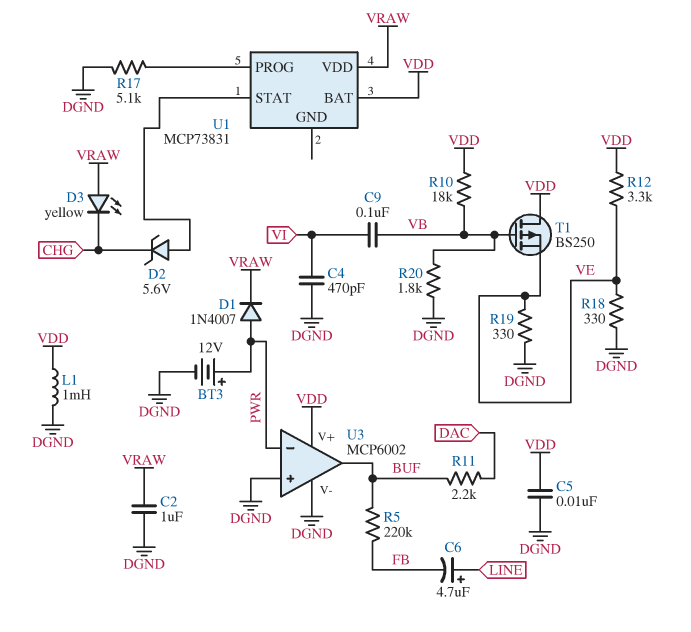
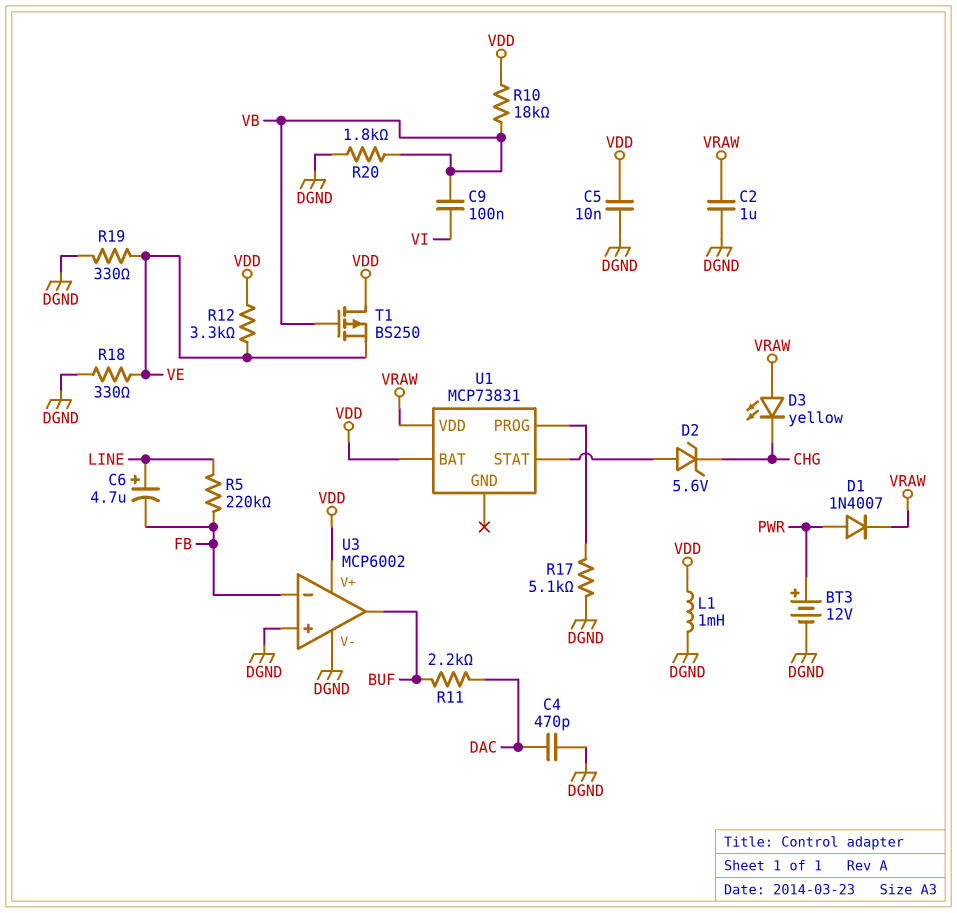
C4: 470pF (DGND, VI) -> 470pF (DAC, DGND)
R5: 220k (BUF, FB) -> 220k (FB, LINE)
U3 pin in-: PWR -> FB

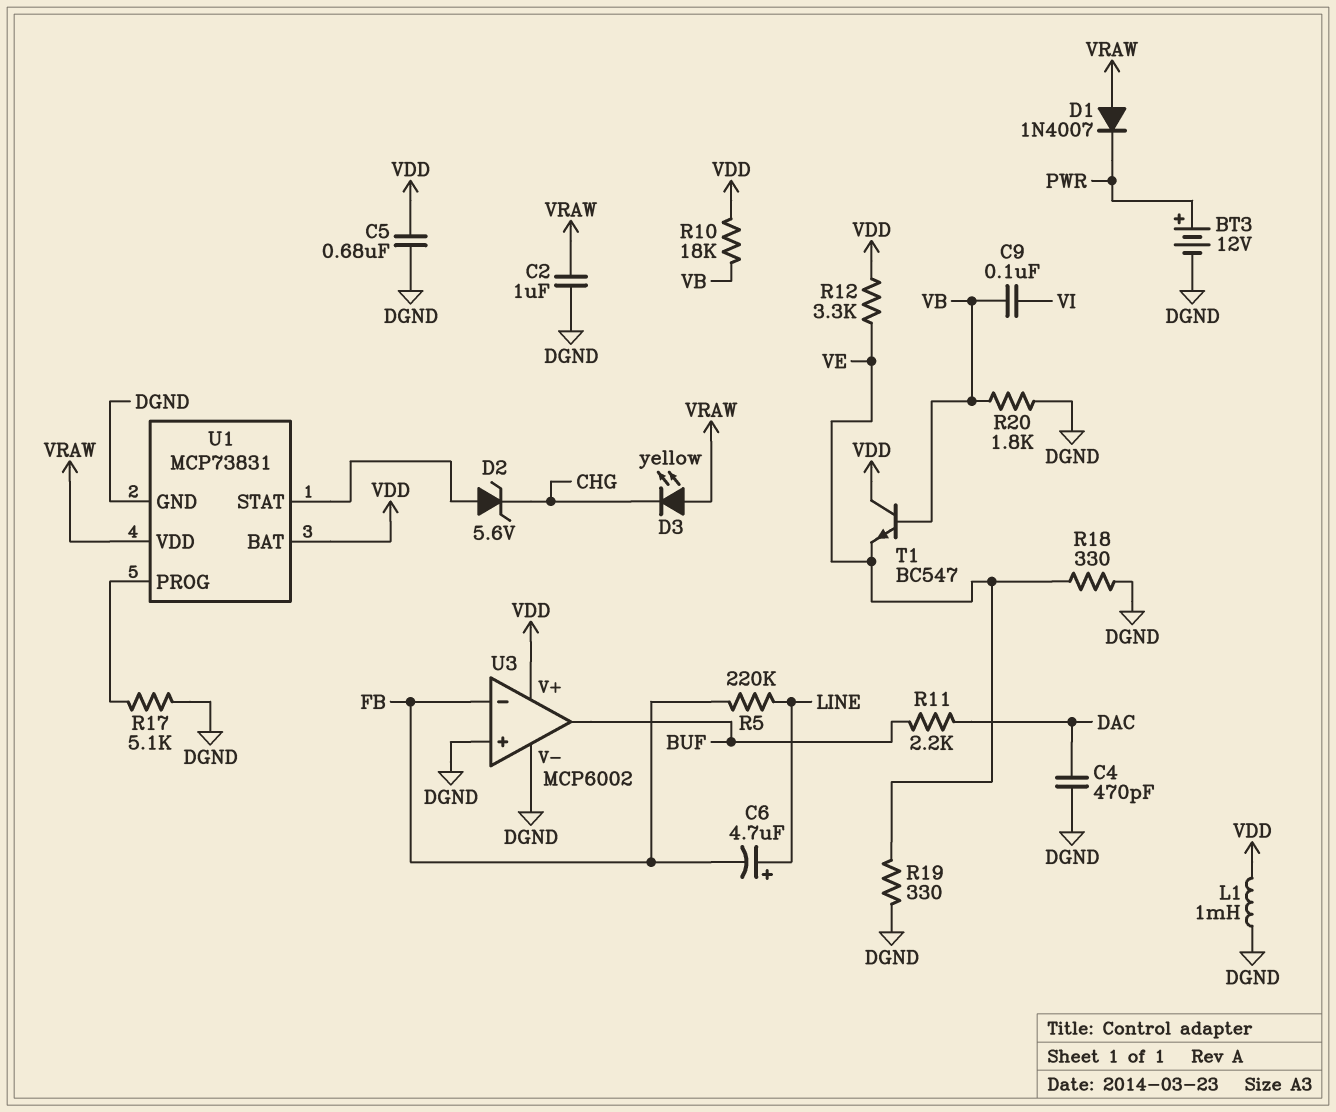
C5: 10nF (DGND, VDD) -> 680nF (DGND, VDD)
D1: diode 1N4007 (A PWR, K VRAW) -> diode 1N4007 (A VRAW, K PWR)
T1: PMOS BS250 (G VB, D VDD, S VE) -> NPN BC547 (B VB, C VDD, E VE)
U1 pin GND: none -> DGND

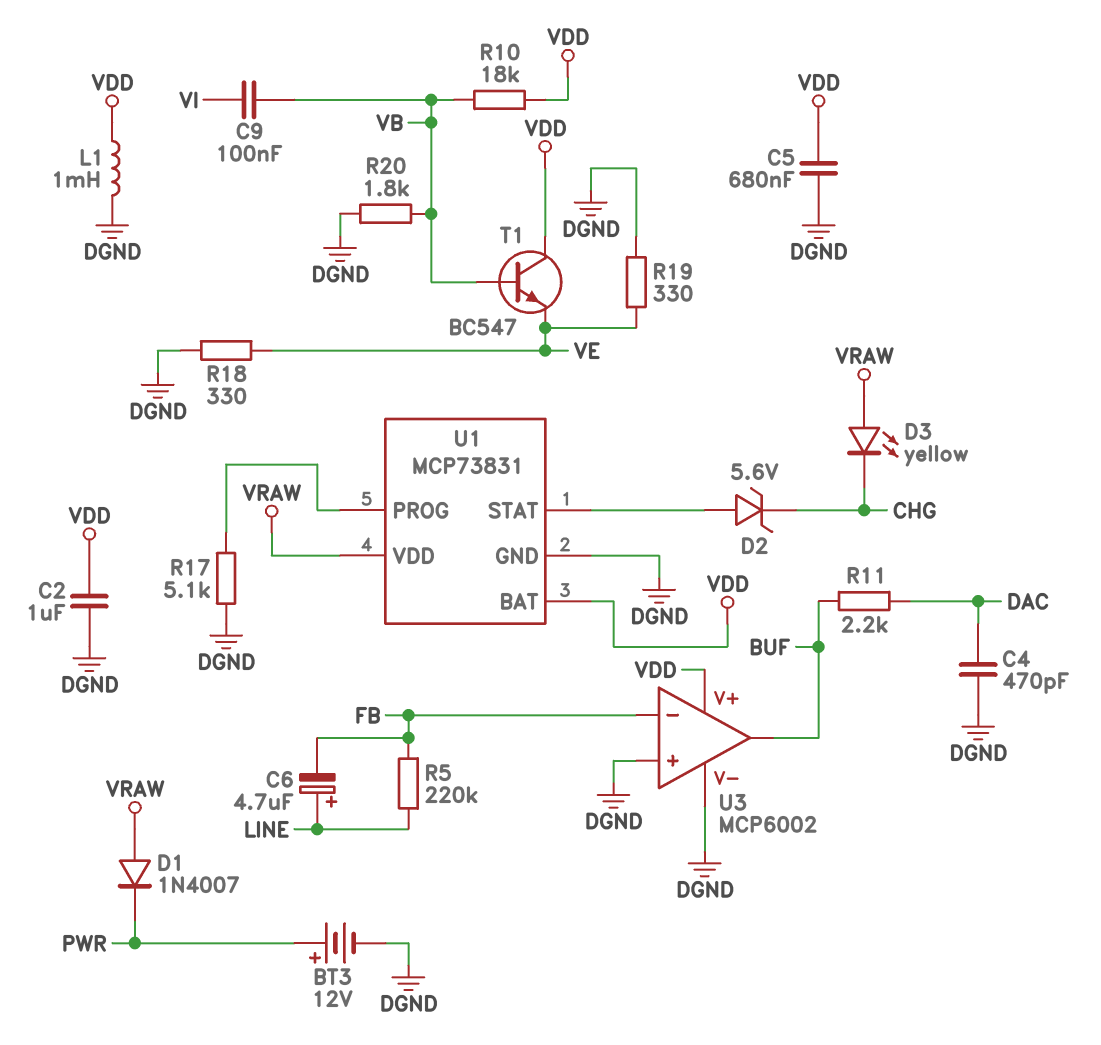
C2: 1uF (DGND, VRAW) -> 1uF (DGND, VDD)
R12: 3.3k (VDD, VE) -> none

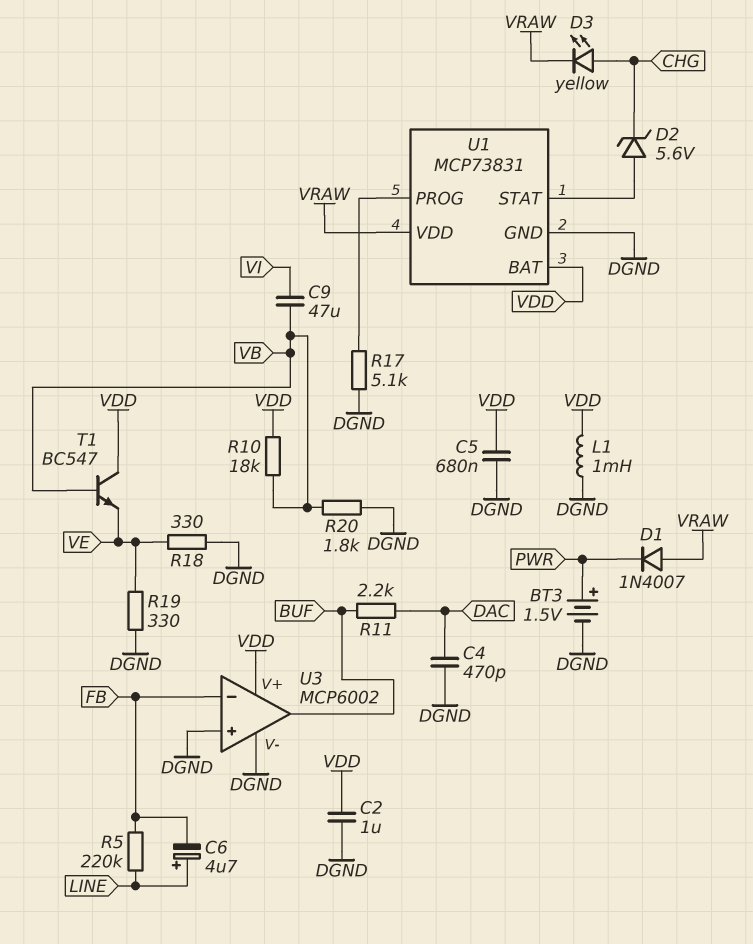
BT3: 12V (plus PWR, minus DGND) -> 1.5V (plus PWR, minus DGND)
C9: 100nF (VB, VI) -> 47uF (VB, VI)
D3: LED yellow (A VRAW, K CHG) -> LED yellow (A CHG, K VRAW)

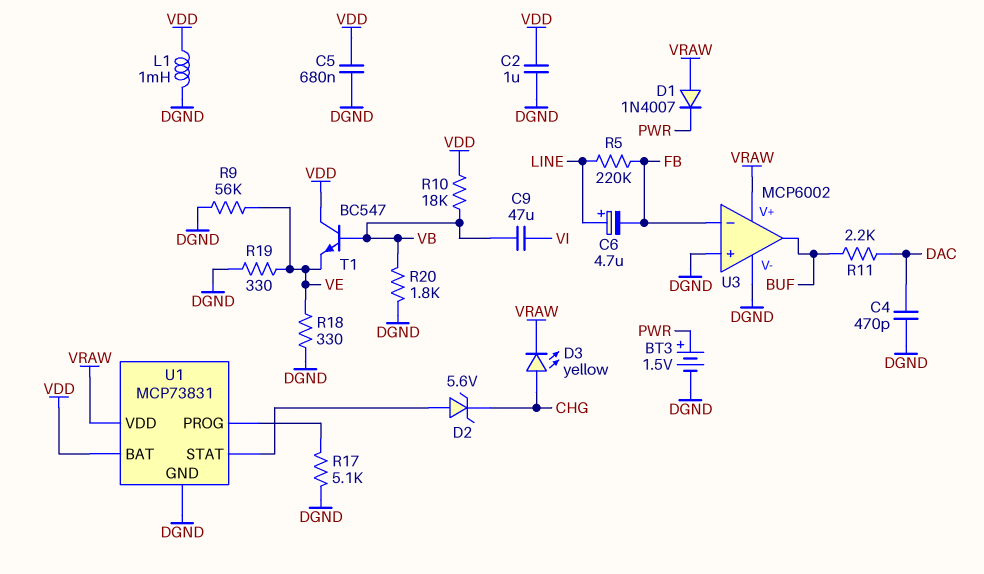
R9: none -> 56k (DGND, VE)
U3 pin V+: VDD -> VRAW

